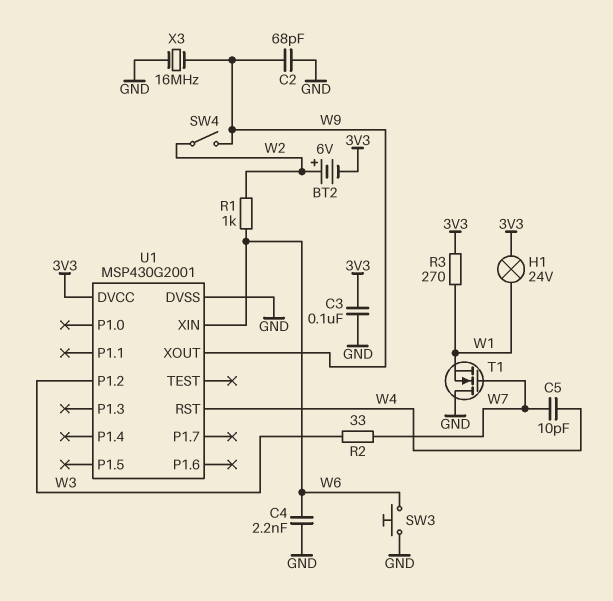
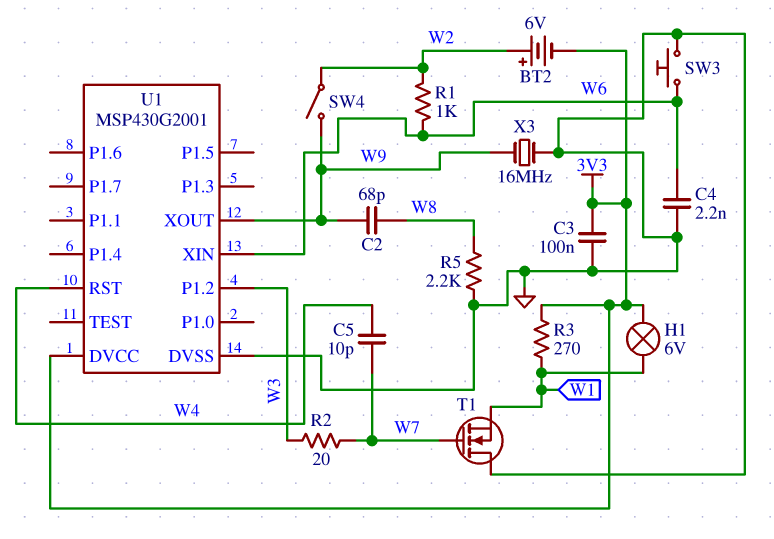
C2: 68pF (GND, W9) -> 68pF (W8, W9)
H1: lamp 24V (3V3, W1) -> lamp 6V (3V3, W1)
R2: 33 (W3, W7) -> 20 (W3, W7)
R5: none -> 2.2k (GND, W8)

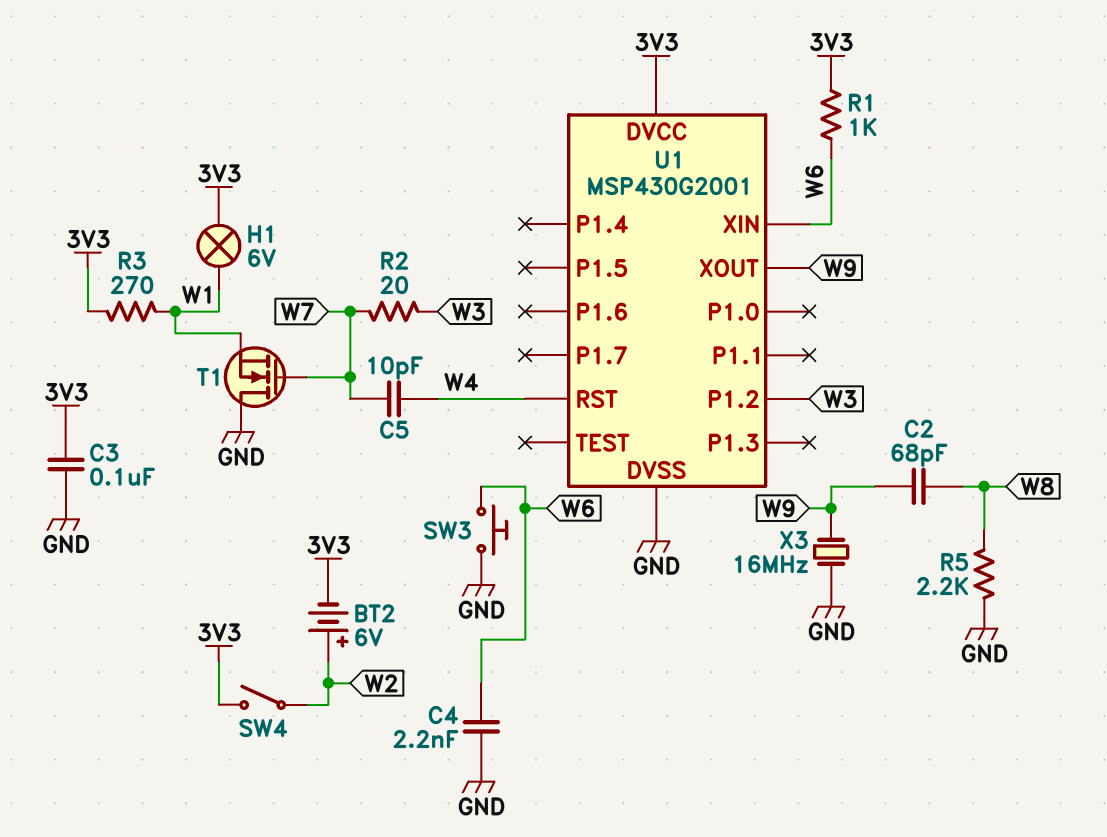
R1: 1k (W2, W6) -> 1k (3V3, W6)
SW4: switch (W2, W9) -> switch (3V3, W2)

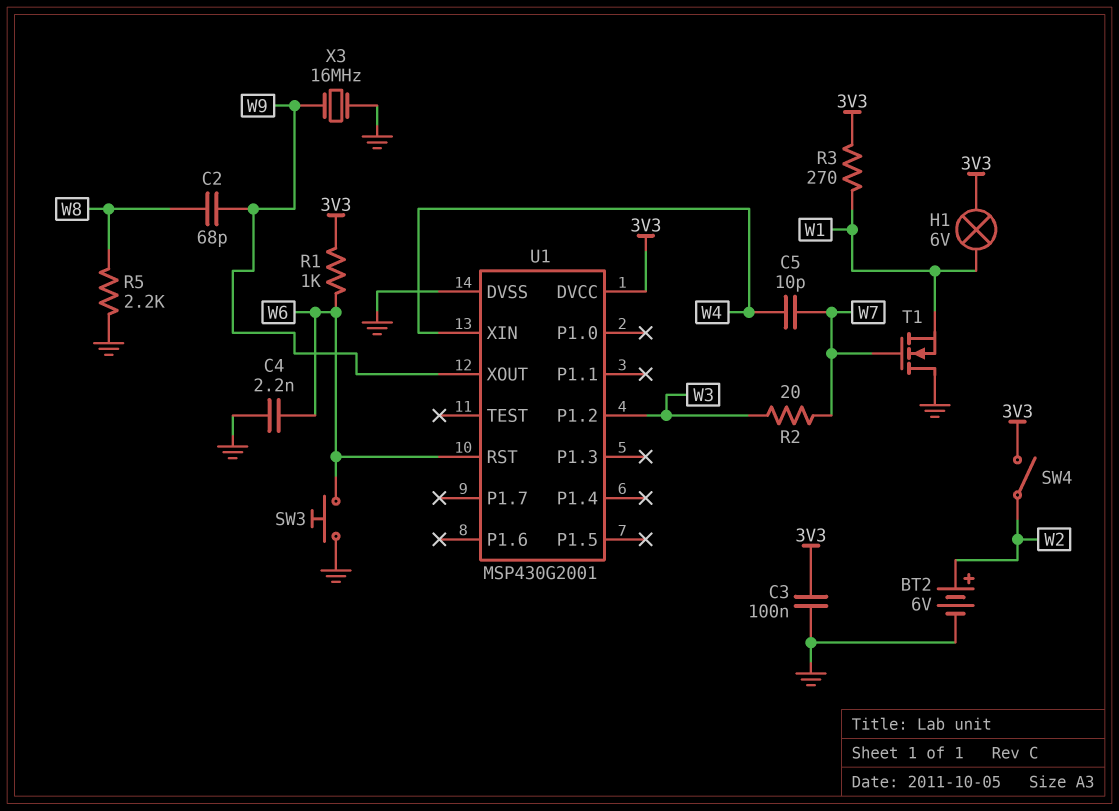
BT2: 6V (plus W2, minus 3V3) -> 6V (plus W2, minus GND)
U1 pin RST: W4 -> W6
U1 pin XIN: W6 -> W4

